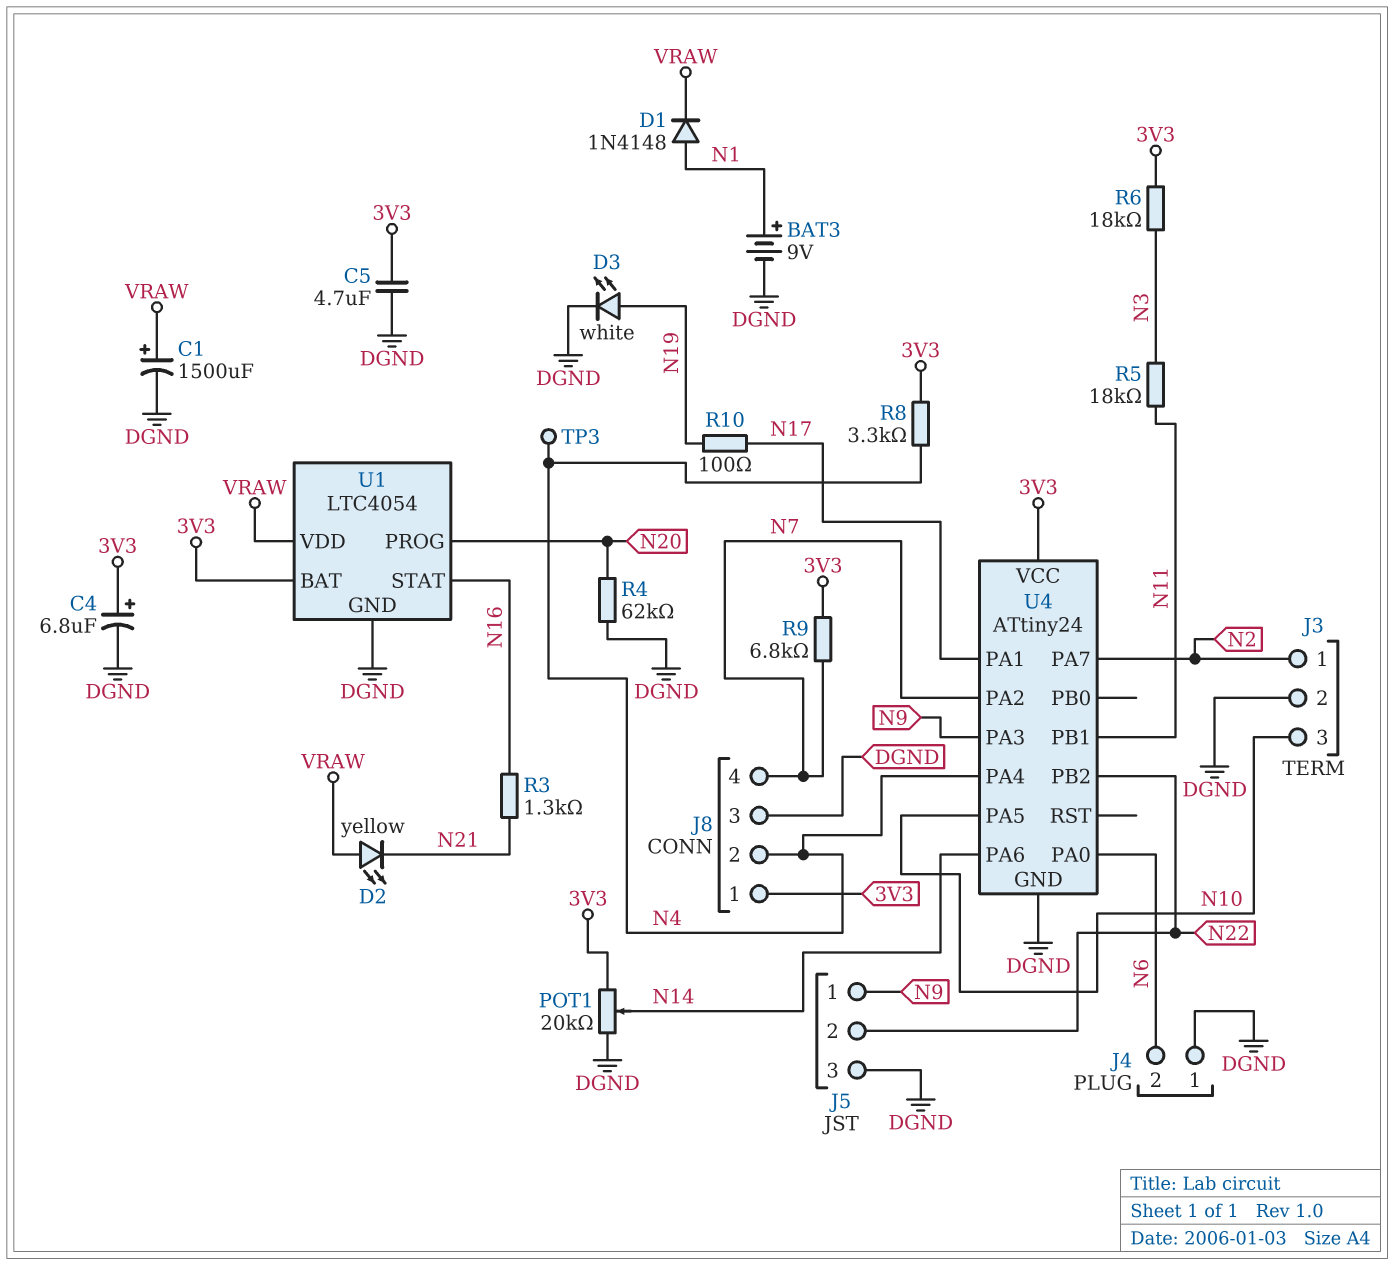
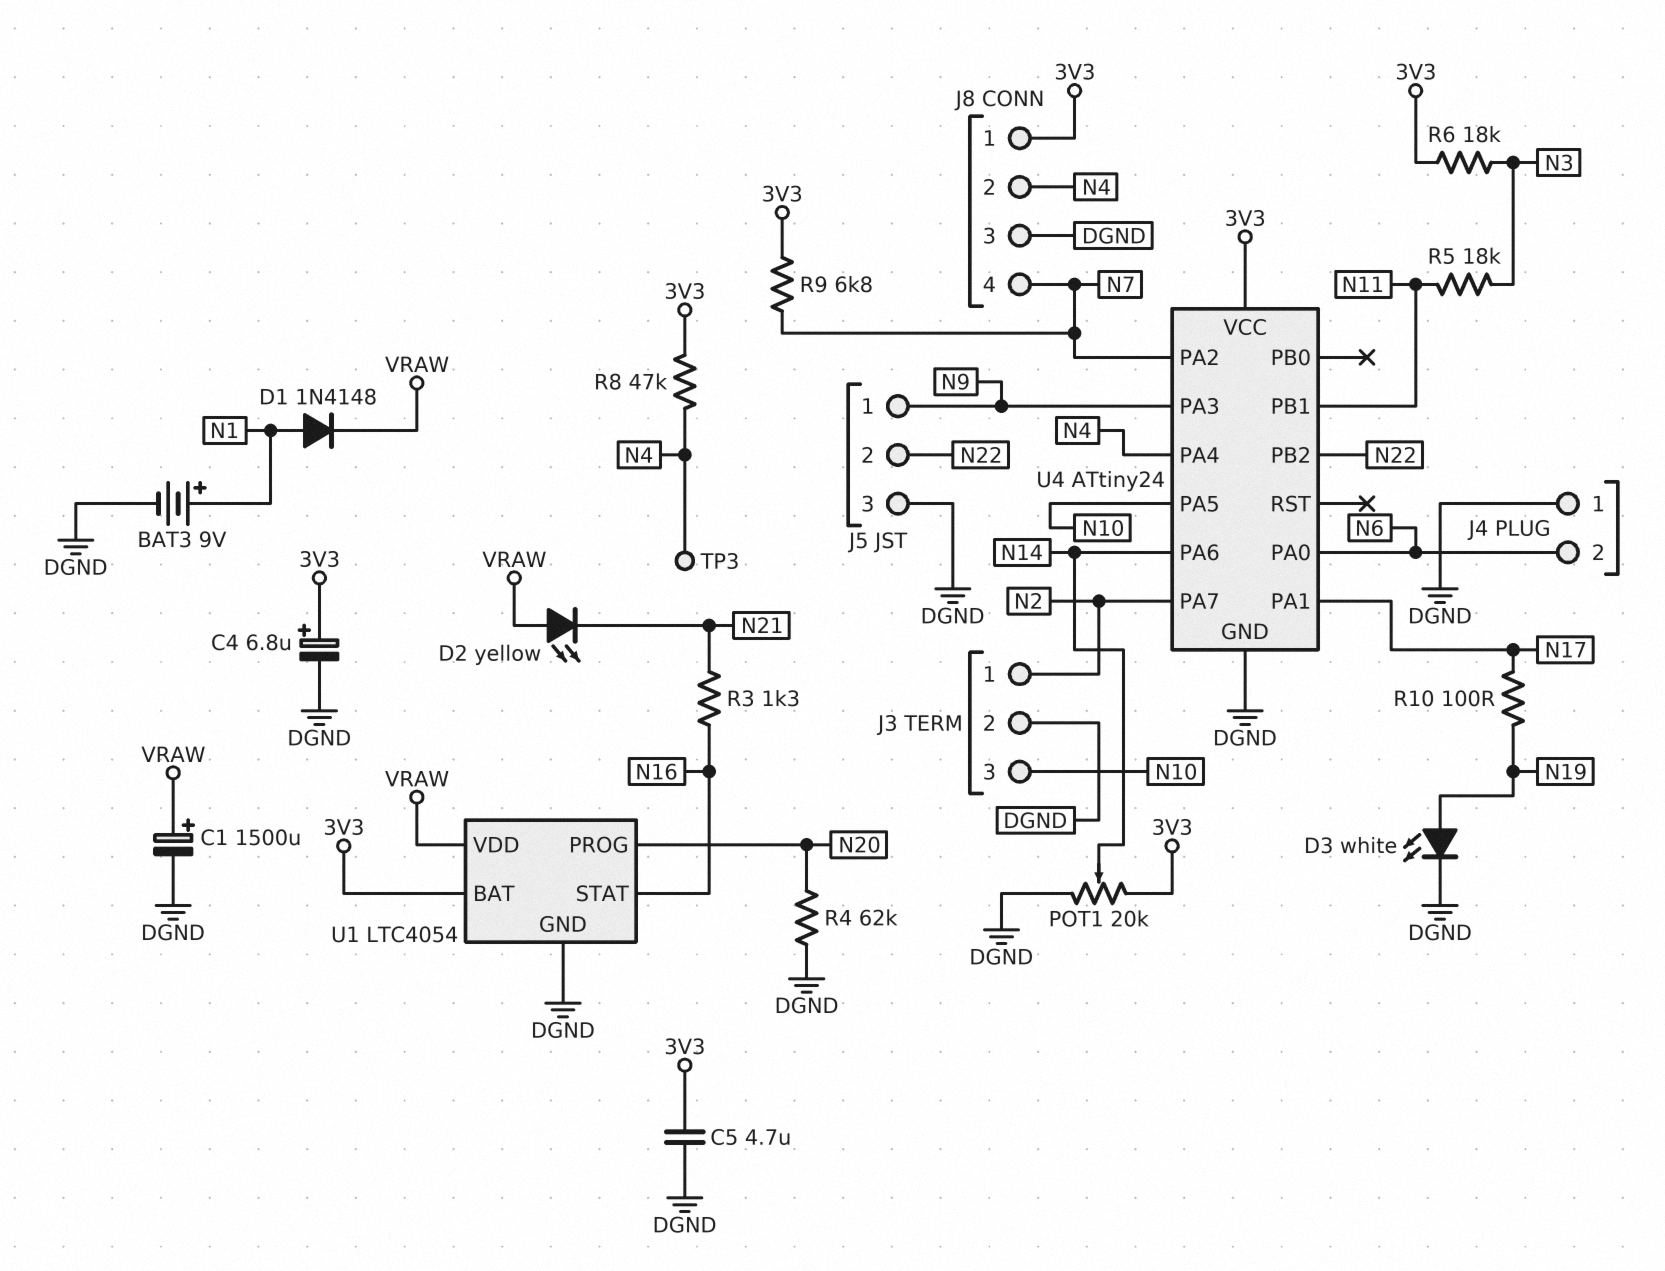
R8: 3.3k (3V3, N4) -> 47k (3V3, N4)

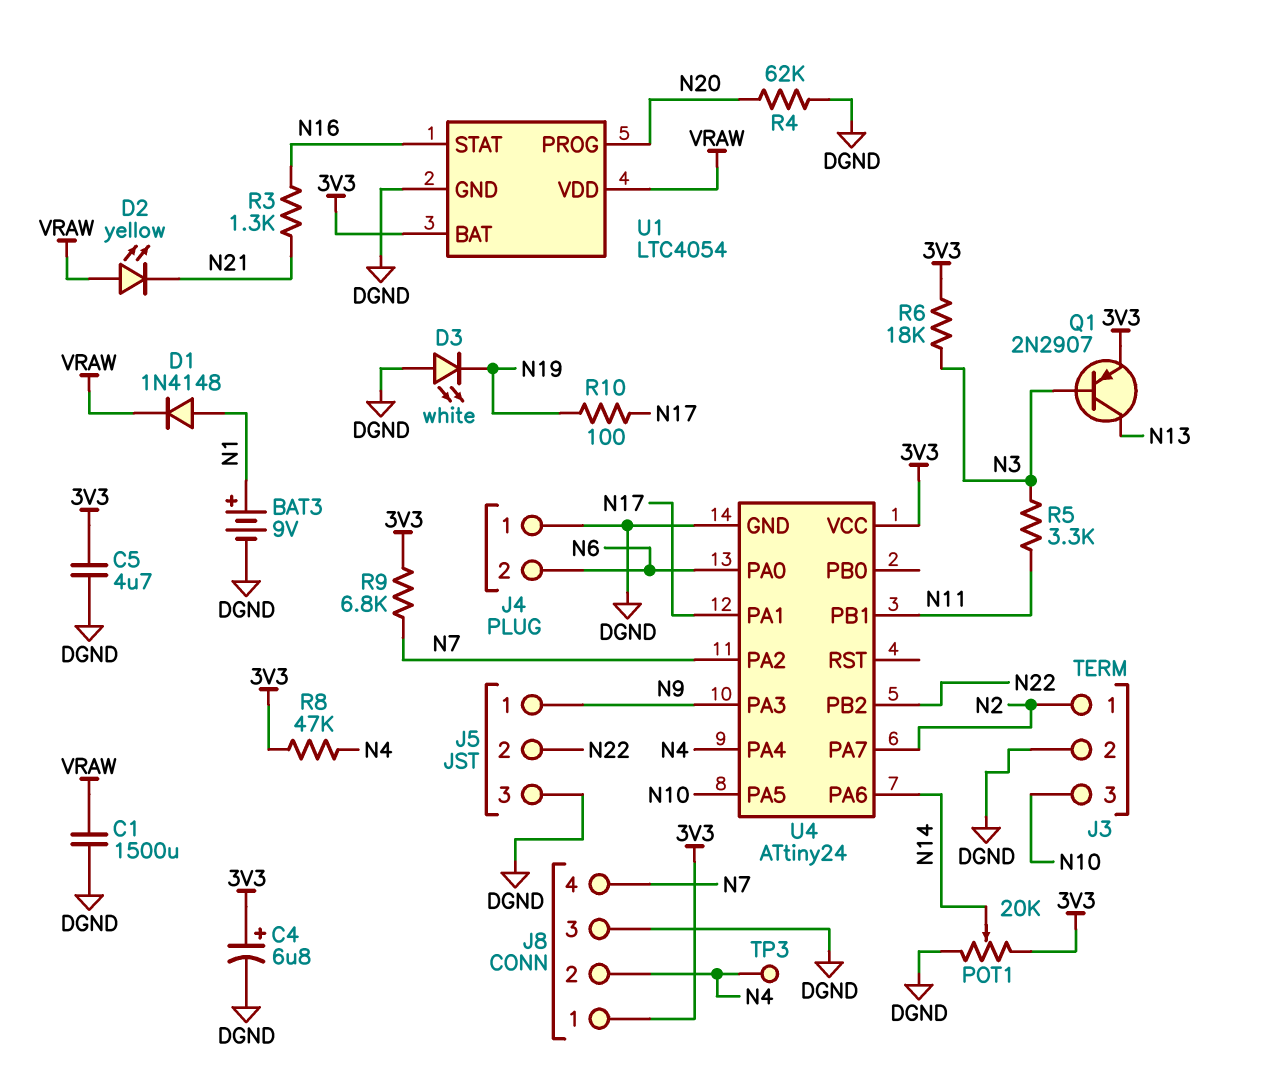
C1: 1500uF (plus VRAW, minus DGND) -> 1500uF (DGND, VRAW)
D3: LED white (A N19, K DGND) -> LED white (A DGND, K N19)
Q1: none -> PNP 2N2907 (B N3, C N13, E 3V3)
R5: 18k (N3, N11) -> 3.3k (N3, N11)

